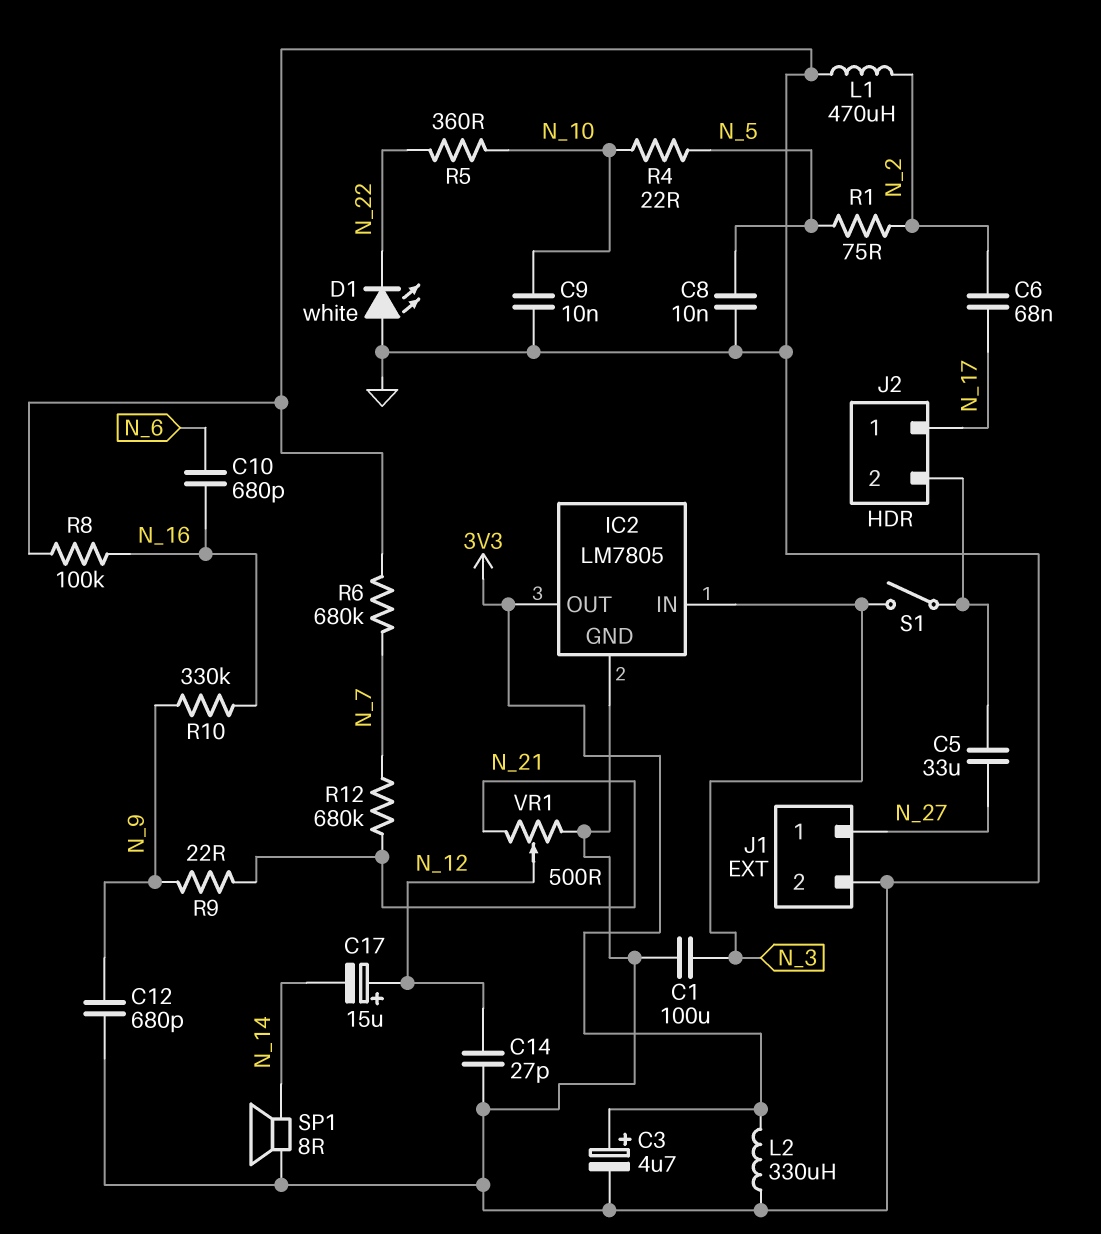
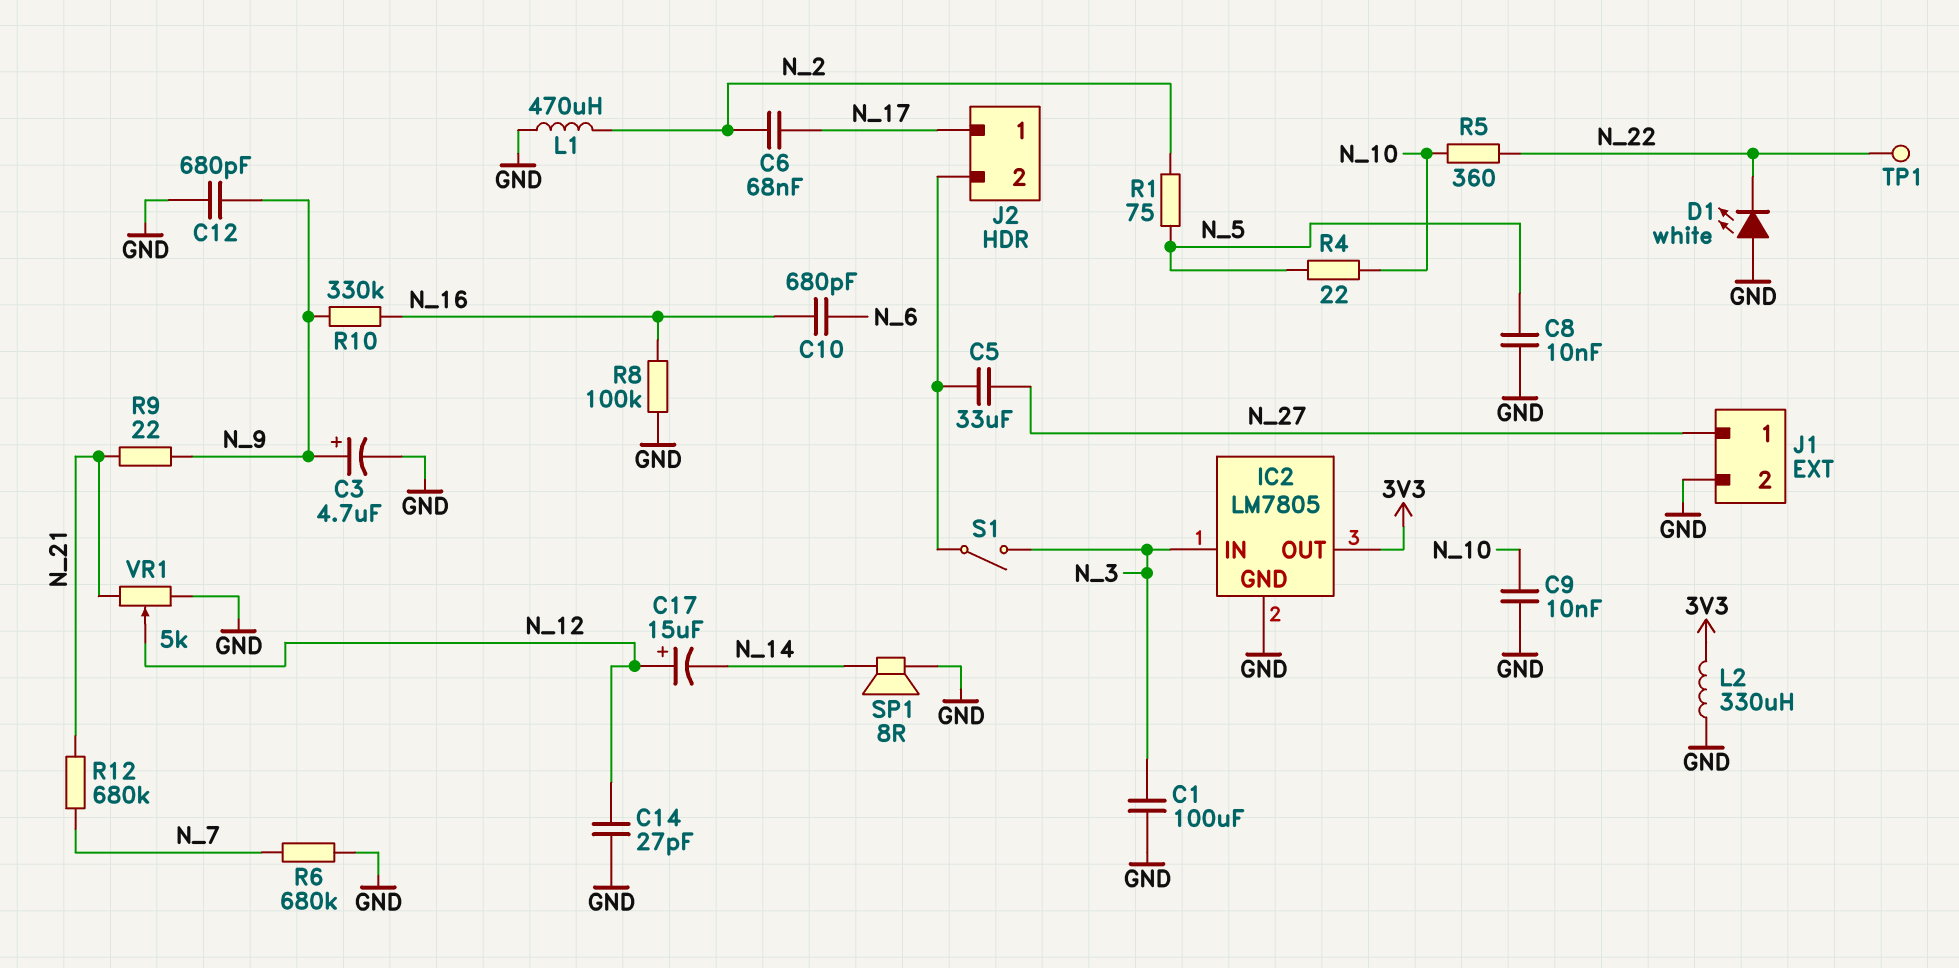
C3: 4.7uF (plus 3V3, minus GND) -> 4.7uF (plus N_9, minus GND)
TP1: none -> test point (N_22)
VR1: 500 (GND, N_21, wiper N_12) -> 5k (GND, N_21, wiper N_12)

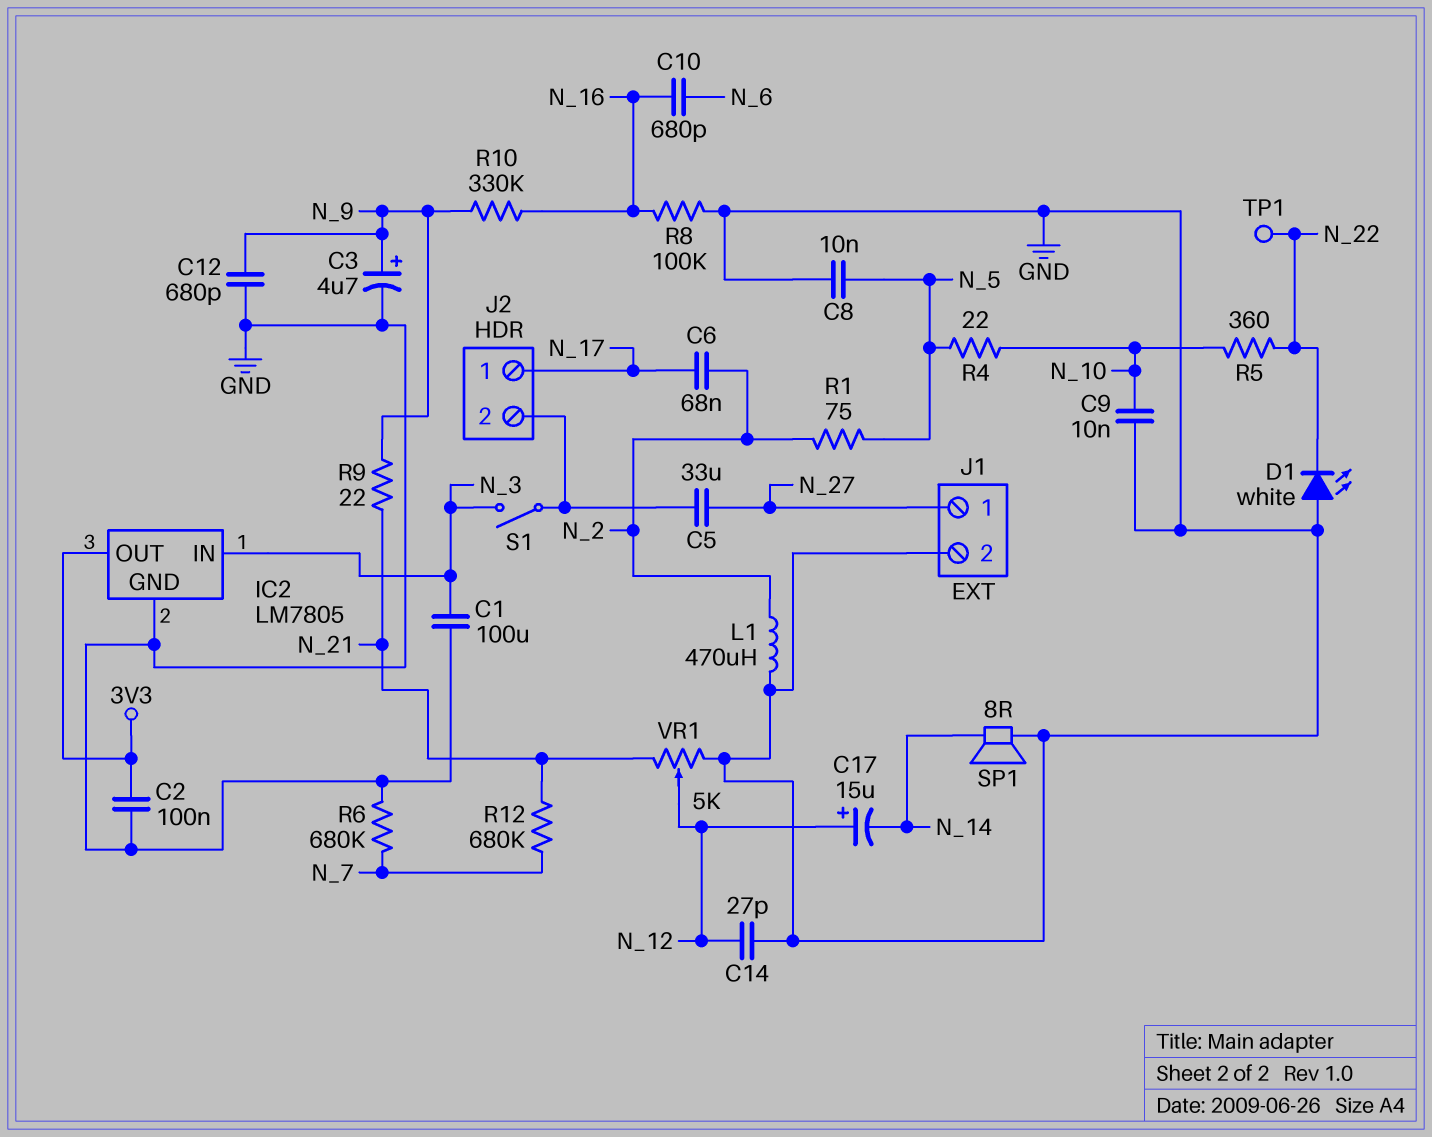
C2: none -> 100nF (3V3, GND)
L2: 330uH (3V3, GND) -> none

